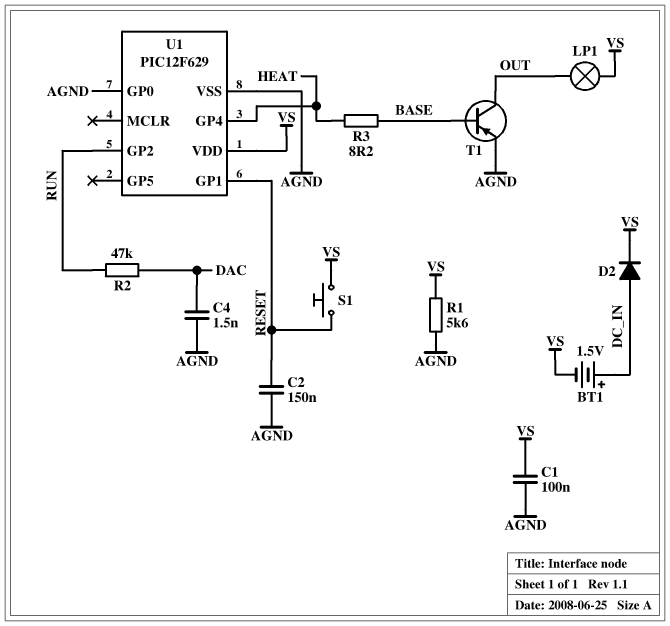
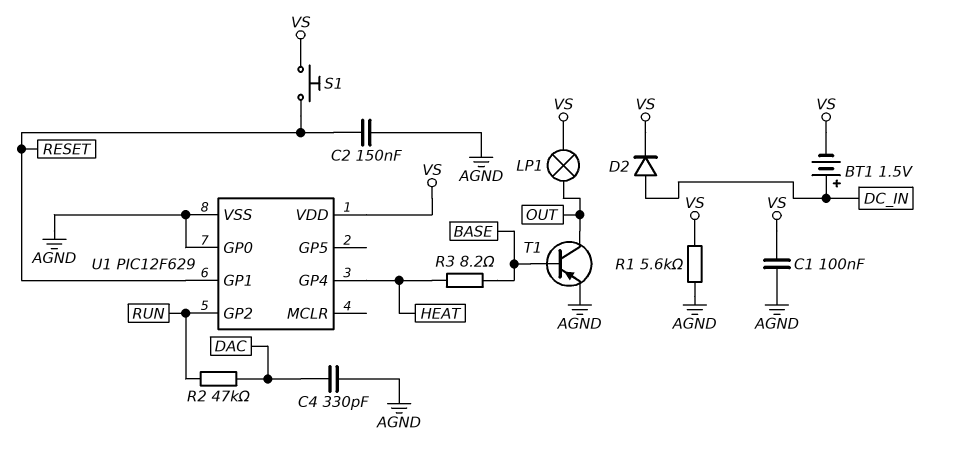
C4: 1.5nF (AGND, DAC) -> 330pF (AGND, DAC)

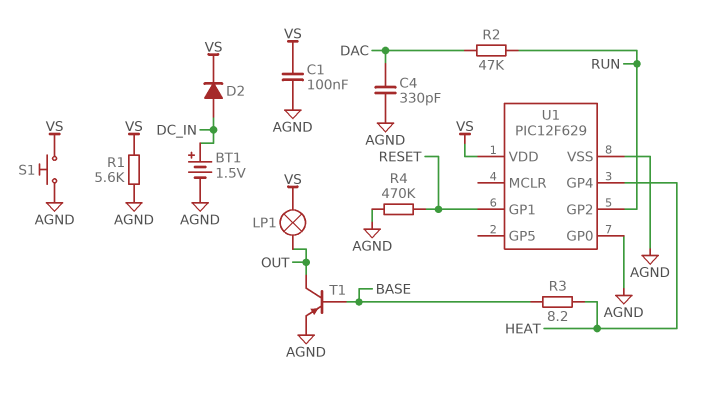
BT1: 1.5V (plus DC_IN, minus VS) -> 1.5V (plus DC_IN, minus AGND)
C2: 150nF (AGND, RESET) -> none
R4: none -> 470k (AGND, RESET)
S1: button (RESET, VS) -> button (AGND, VS)

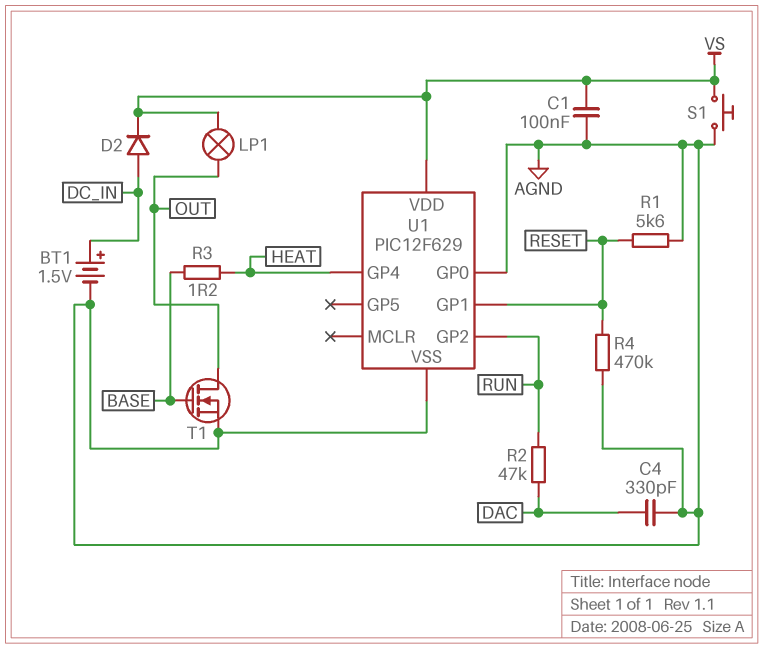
R1: 5.6k (AGND, VS) -> 5.6k (AGND, RESET)
R3: 8.2 (BASE, HEAT) -> 1.2 (BASE, HEAT)
T1: PNP (B BASE, C OUT, E AGND) -> NMOS (G BASE, D OUT, S AGND)

